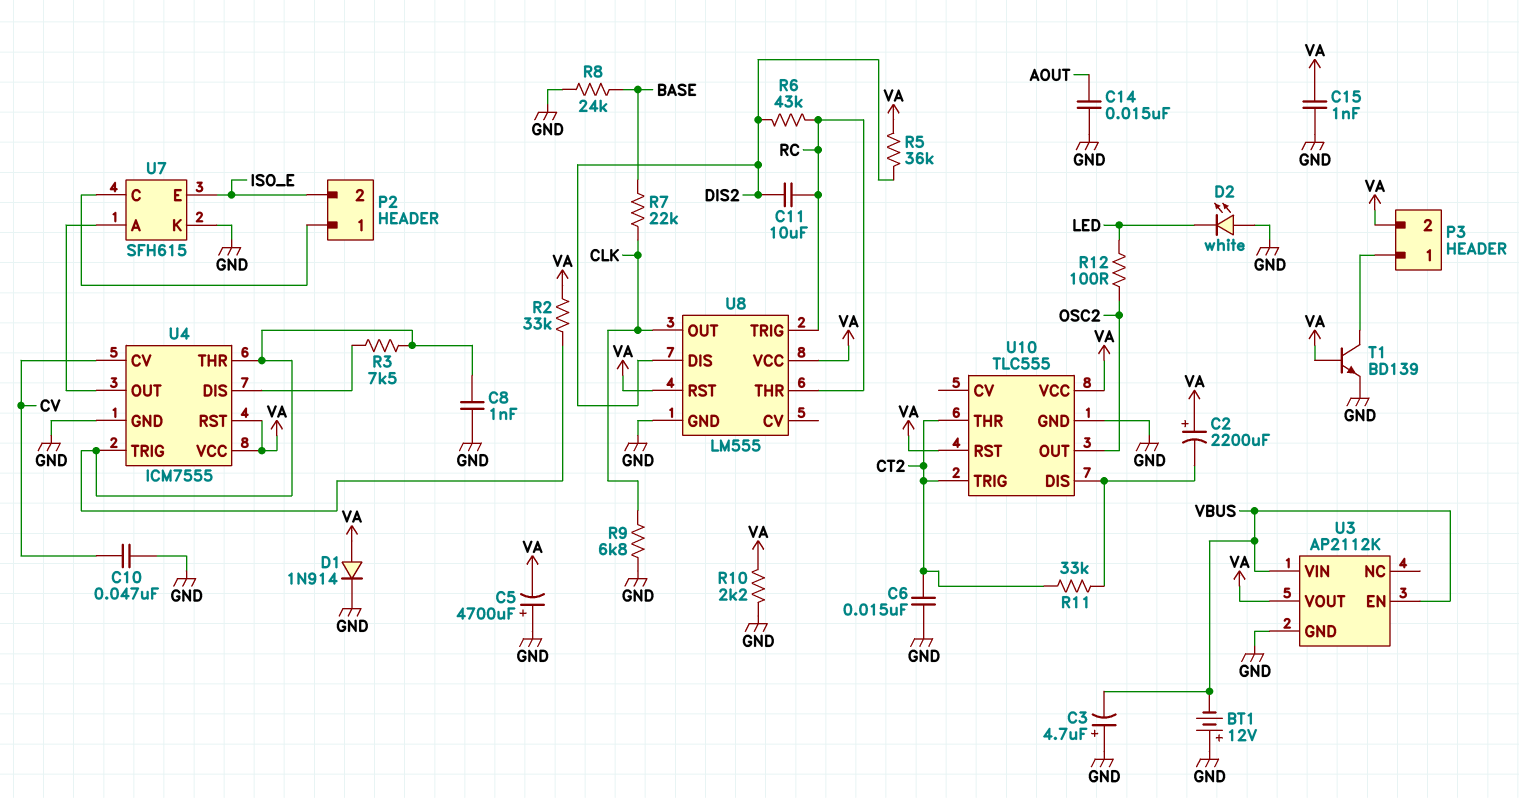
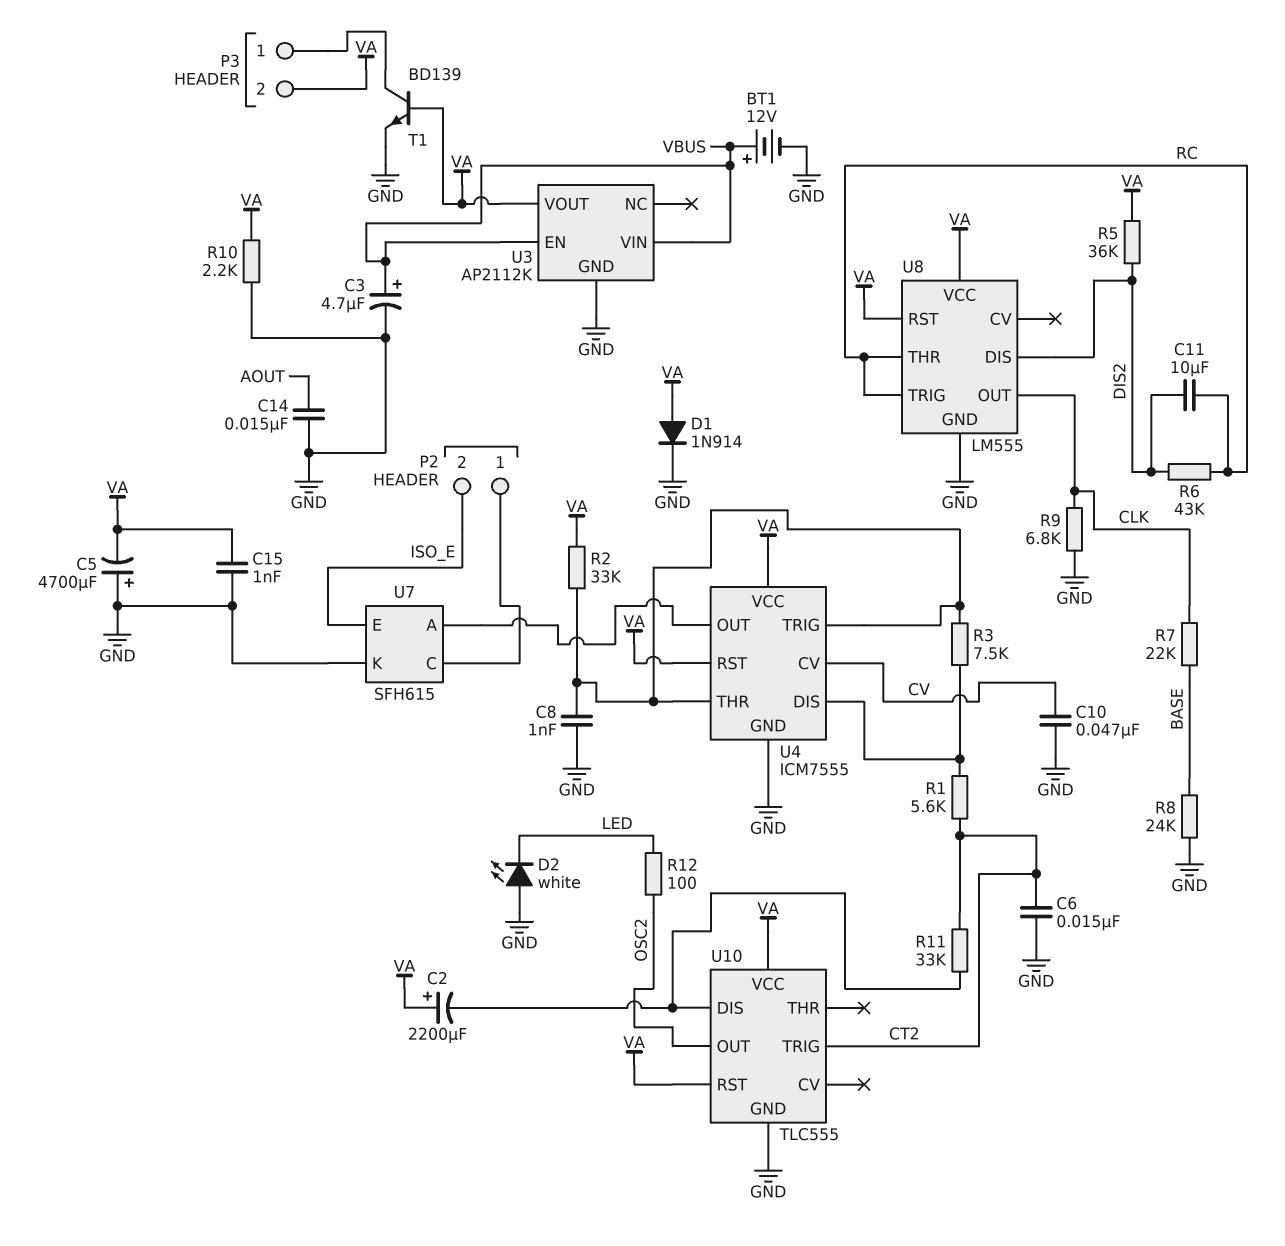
BT1: 12V (plus GND, minus VBUS) -> 12V (plus VBUS, minus GND)
C3: 4.7uF (plus GND, minus VBUS) -> 4.7uF (plus VBUS, minus GND)
R1: none -> 5.6k (CT2, U4/DIS)
U10 pin THR: CT2 -> none

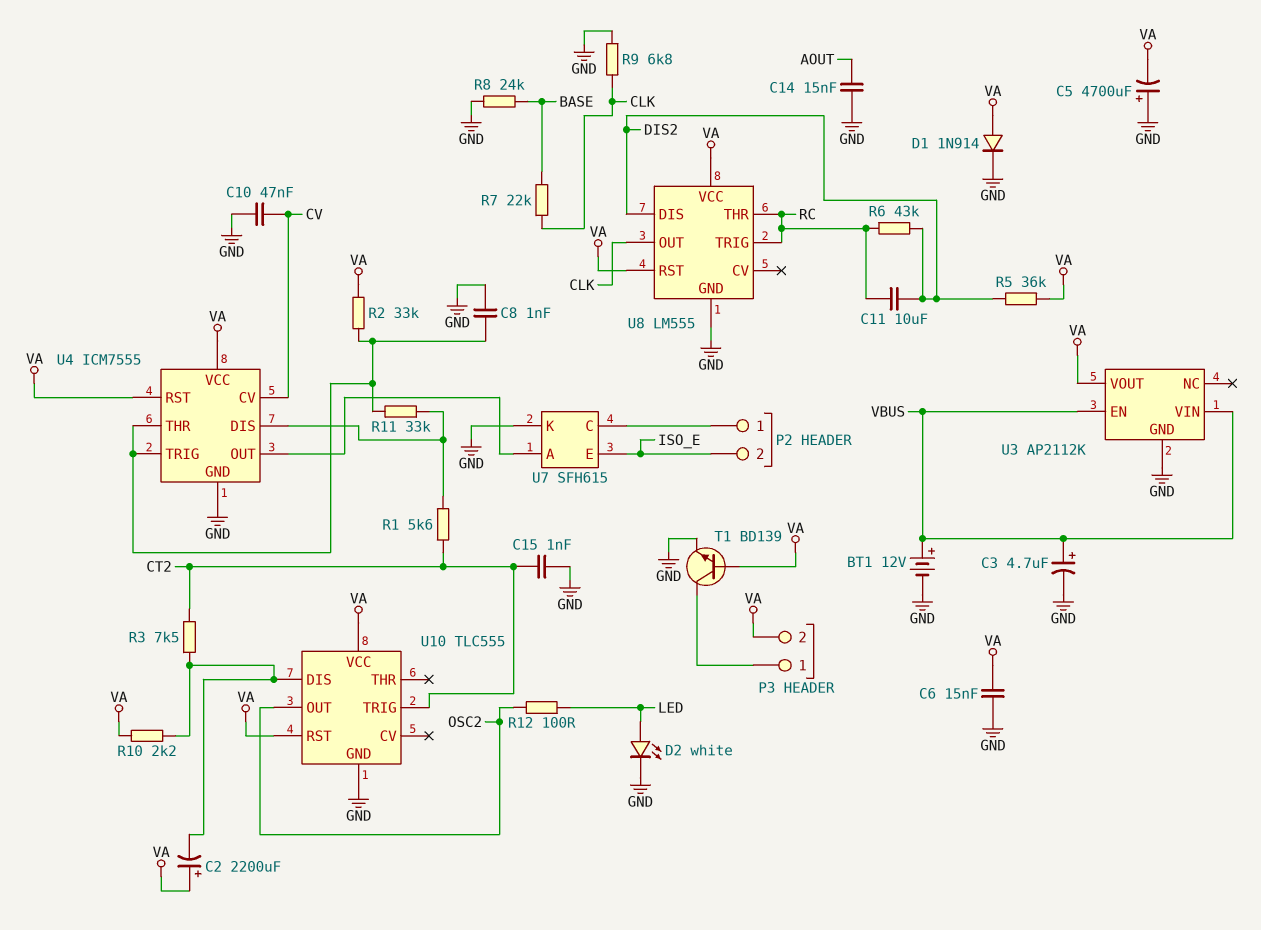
C6: 15nF (CT2, GND) -> 15nF (GND, VA)
C15: 1nF (GND, VA) -> 1nF (CT2, GND)
D2: LED white (A GND, K LED) -> LED white (A LED, K GND)
R3: 7.5k (U4/DIS, U4/THR) -> 7.5k (CT2, U10/DIS)
R10: 2.2k (GND, VA) -> 2.2k (U10/DIS, VA)
R11: 33k (CT2, U10/DIS) -> 33k (U4/DIS, U4/THR)

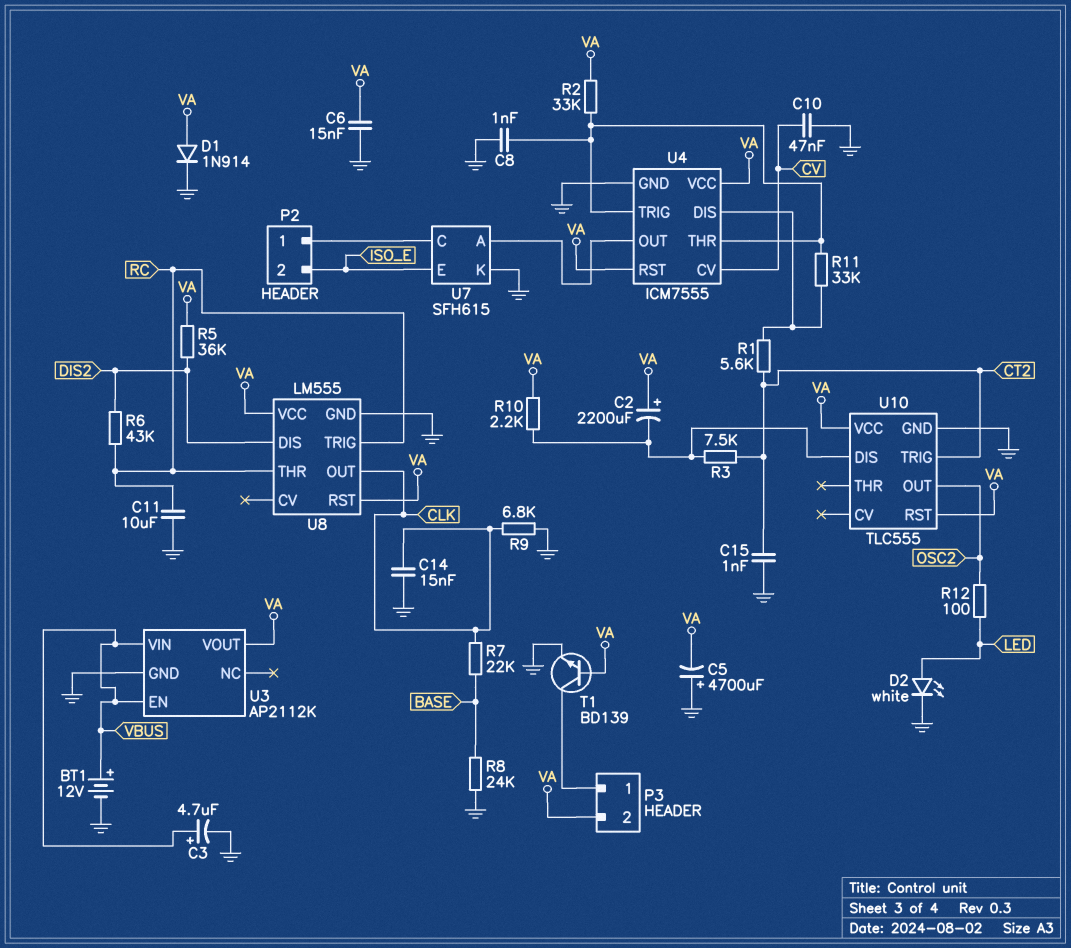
C11: 10uF (DIS2, RC) -> 10uF (GND, RC)
C14: 15nF (AOUT, GND) -> 15nF (CLK, GND)

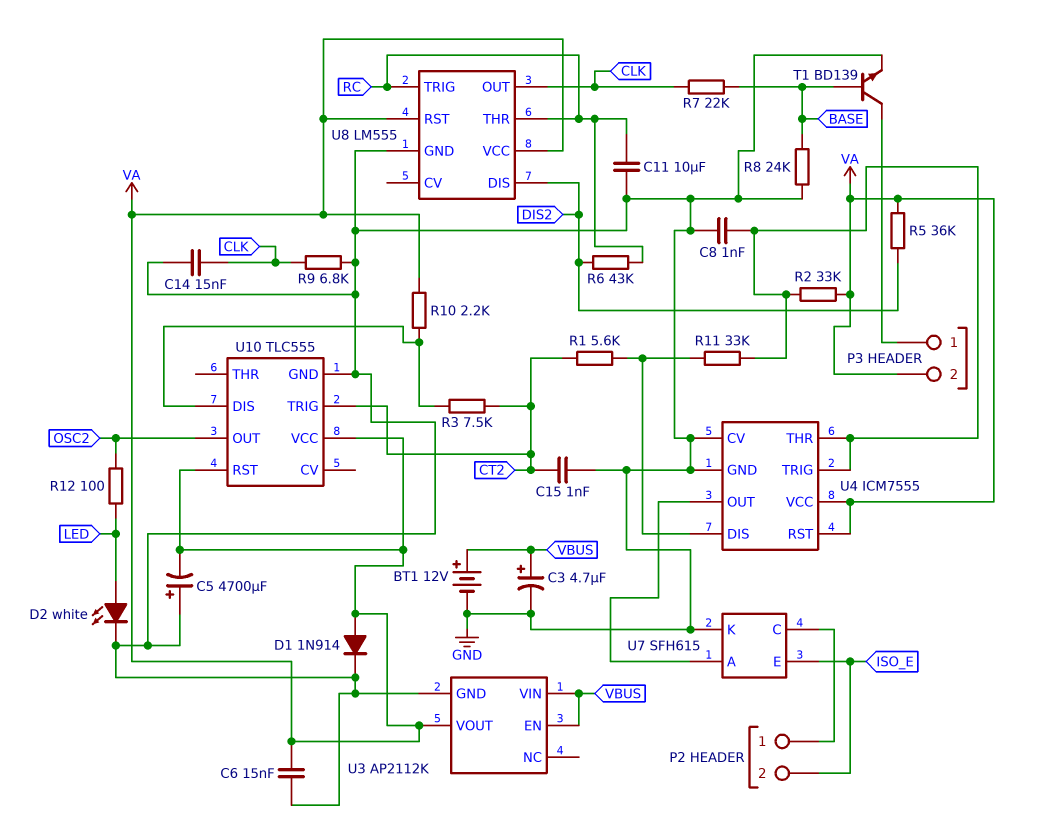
C2: 2200uF (plus VA, minus U10/DIS) -> none
C10: 47nF (CV, GND) -> none
T1: NPN BD139 (B VA, C P3/1, E GND) -> NPN BD139 (B BASE, C P3/1, E GND)
U4 pin CV: CV -> GND

